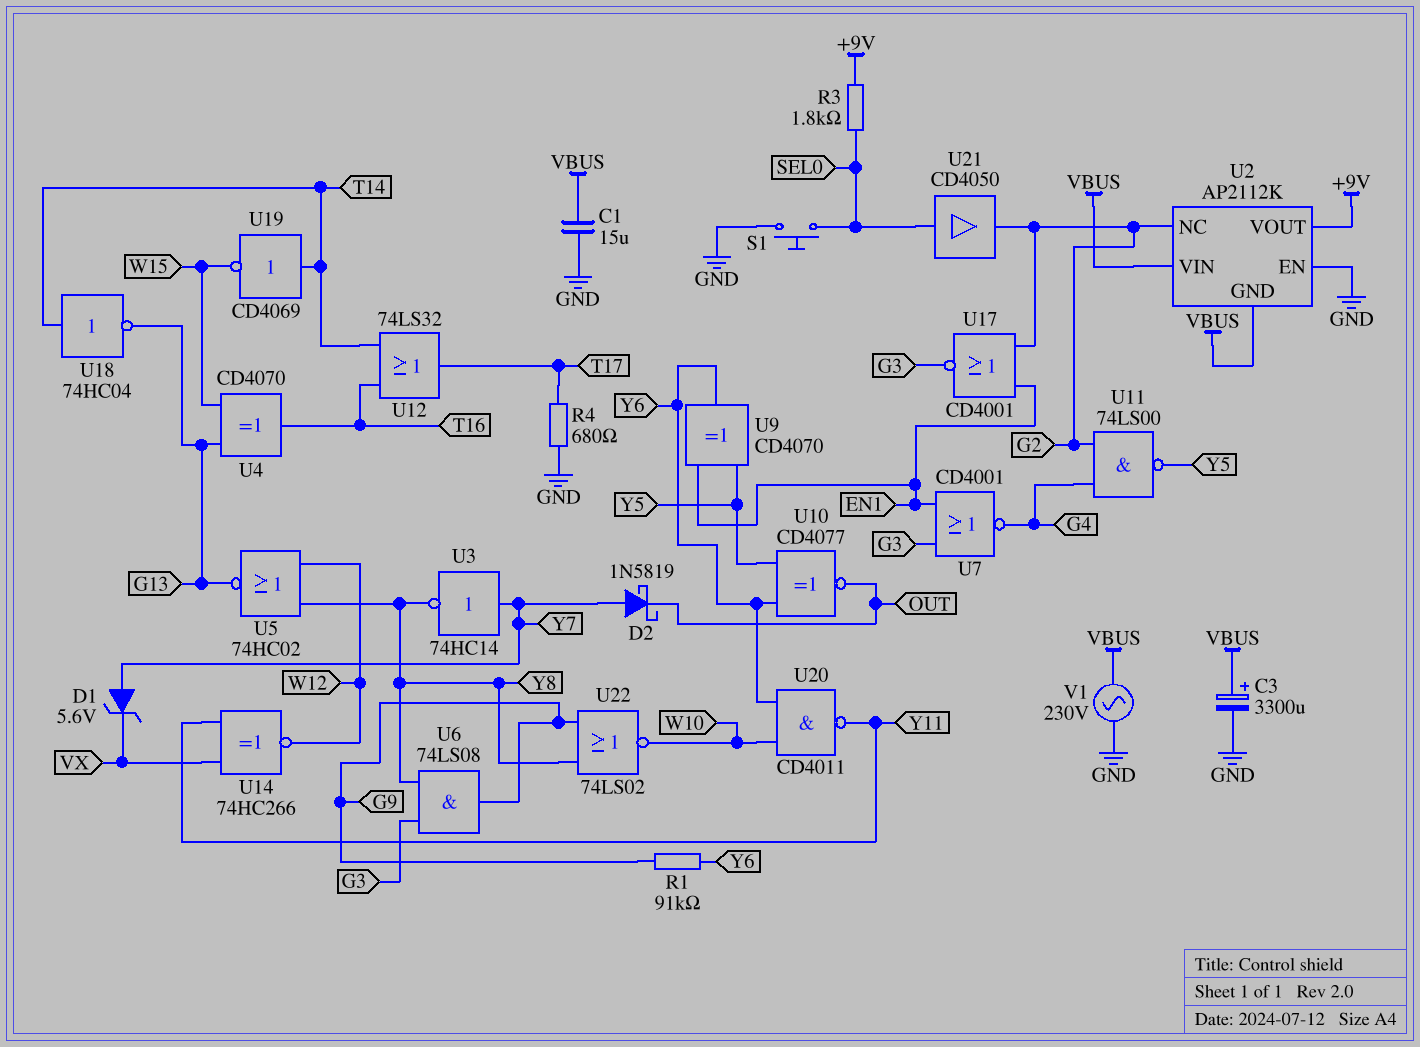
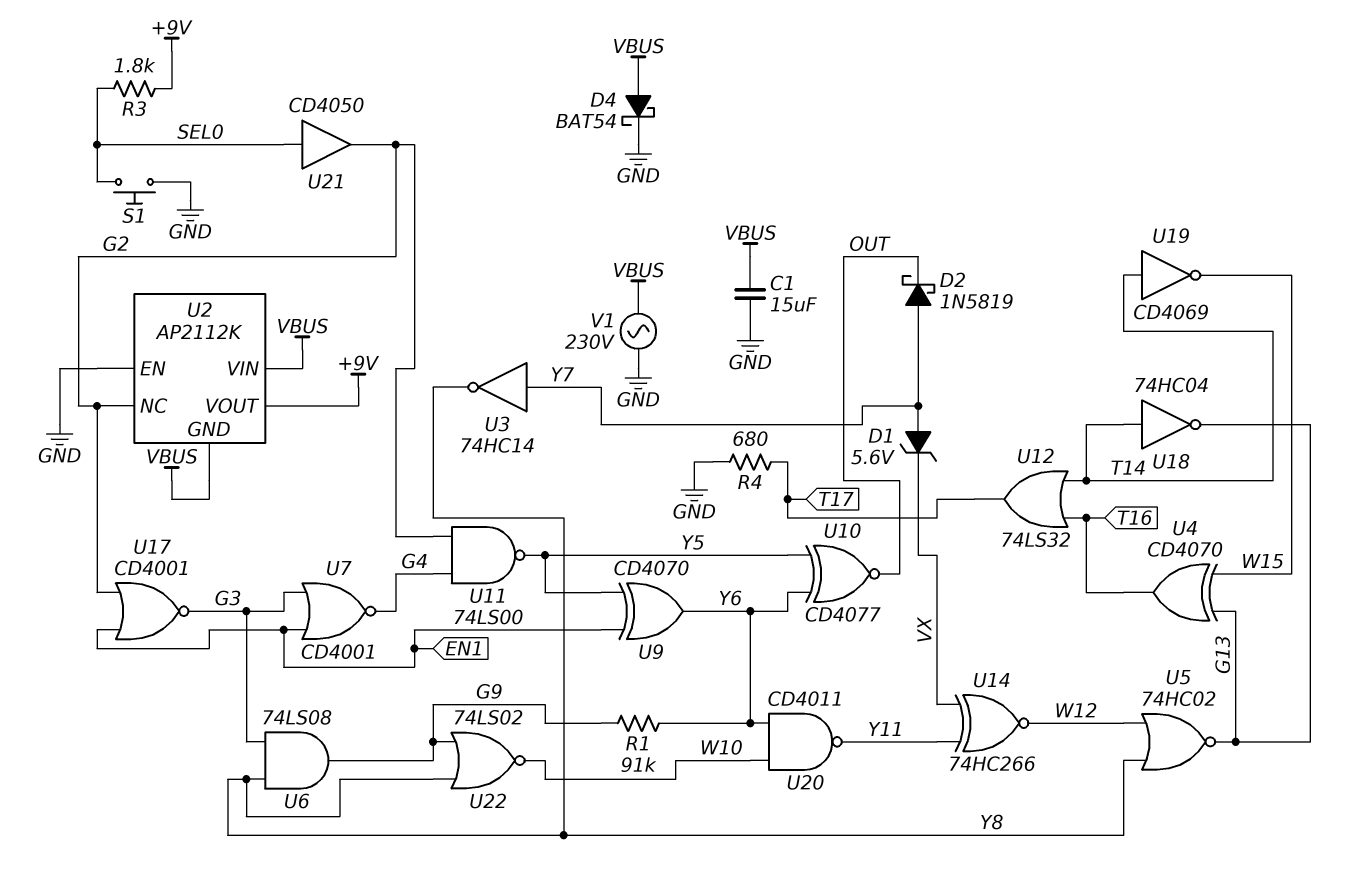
C3: 3300uF (plus VBUS, minus GND) -> none
D4: none -> schottky BAT54 (A VBUS, K GND)

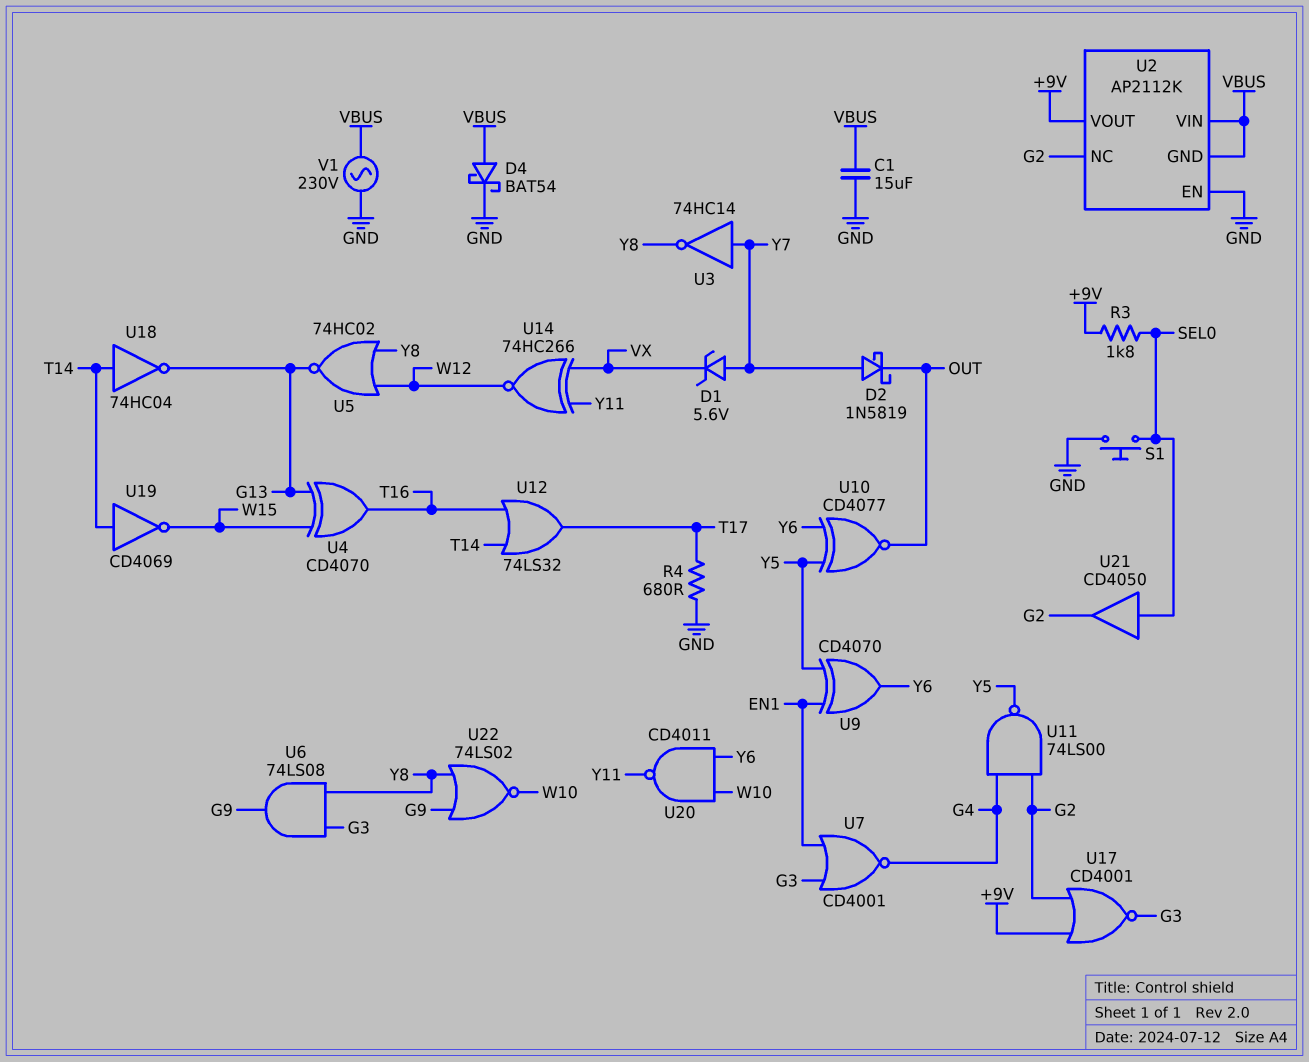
R1: 91k (G9, Y6) -> none
U17: NOR CD4001 (in EN1, in G2, out G3) -> NOR CD4001 (in +9V, in G2, out G3)

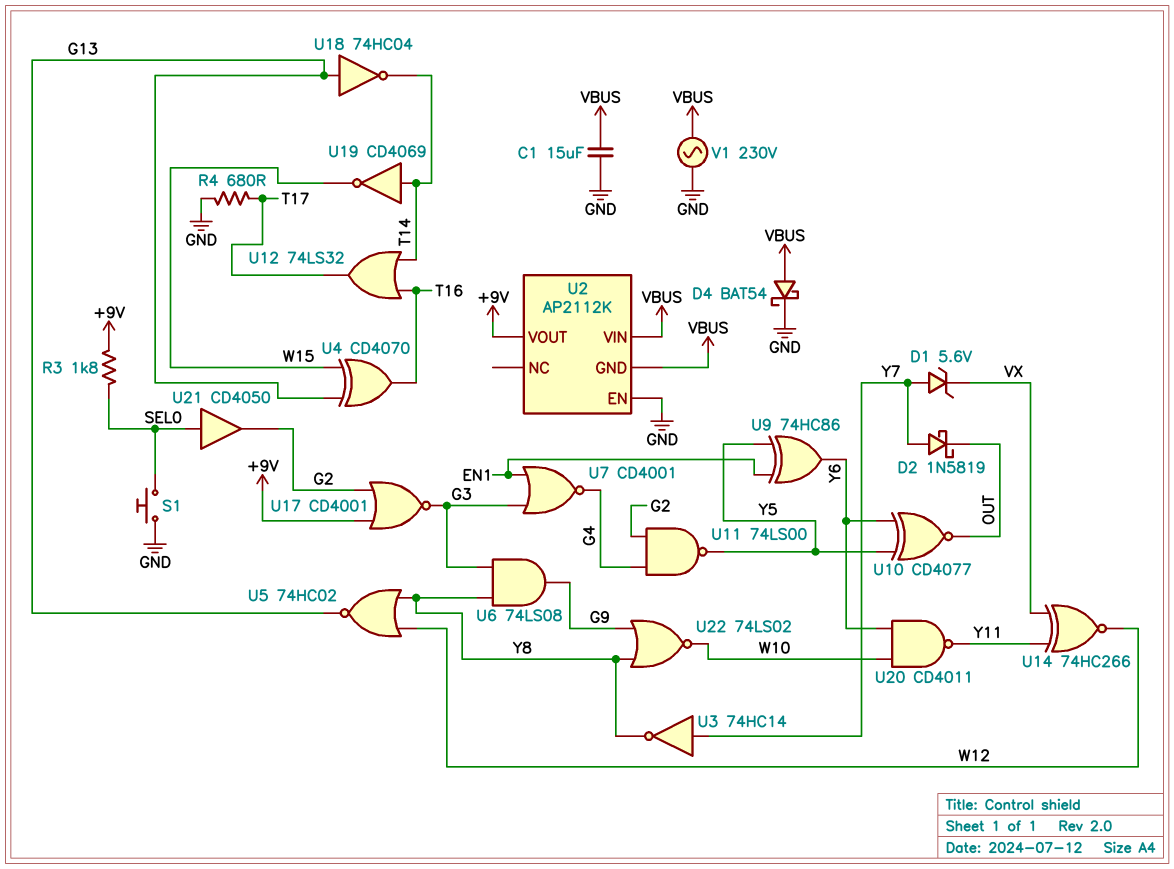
U2 pin NC: G2 -> none
U9: XOR CD4070 (in EN1, in Y5, out Y6) -> XOR 74HC86 (in EN1, in Y5, out Y6)
U18: NOT 74HC04 (in T14, out G13) -> NOT 74HC04 (in G13, out T14)

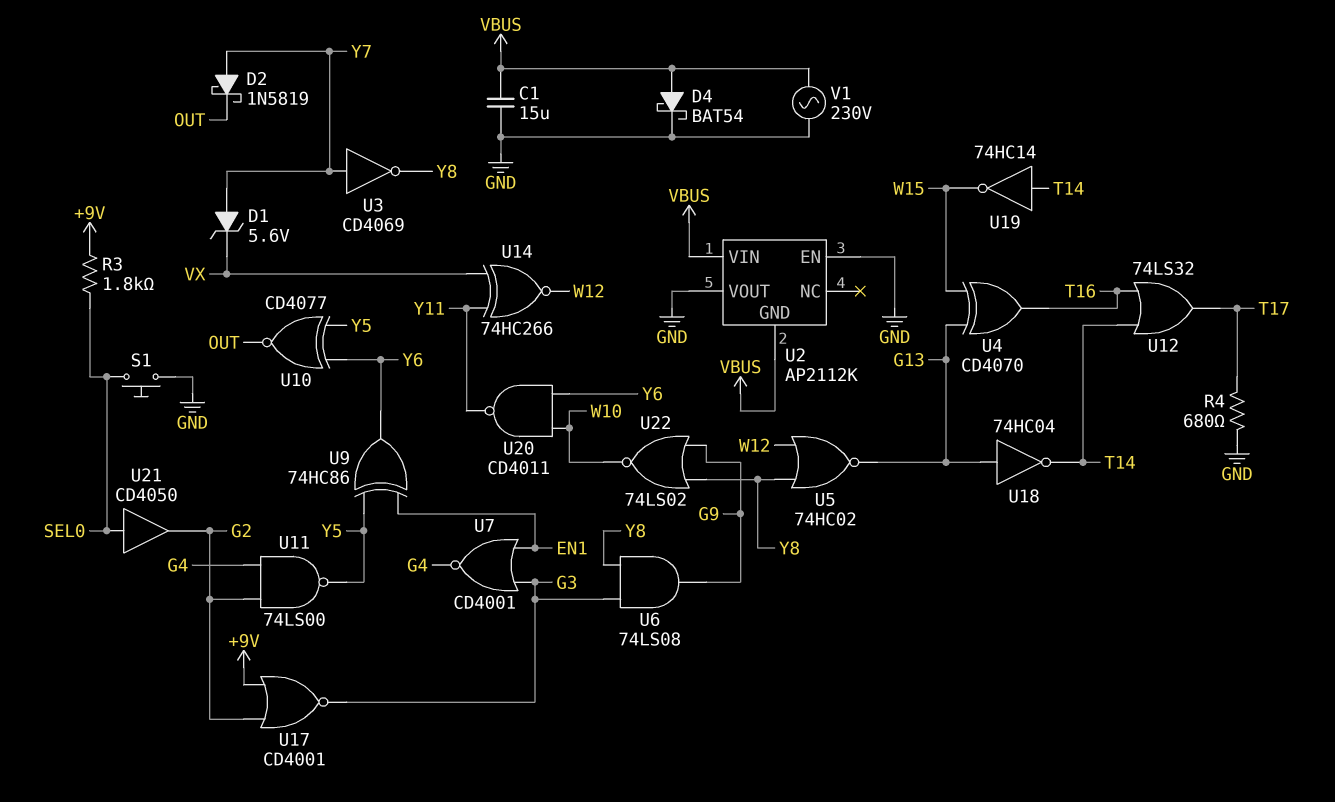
U2 pin VOUT: +9V -> GND
U3: NOT 74HC14 (in Y7, out Y8) -> NOT CD4069 (in Y7, out Y8)
U19: NOT CD4069 (in T14, out W15) -> NOT 74HC14 (in T14, out W15)

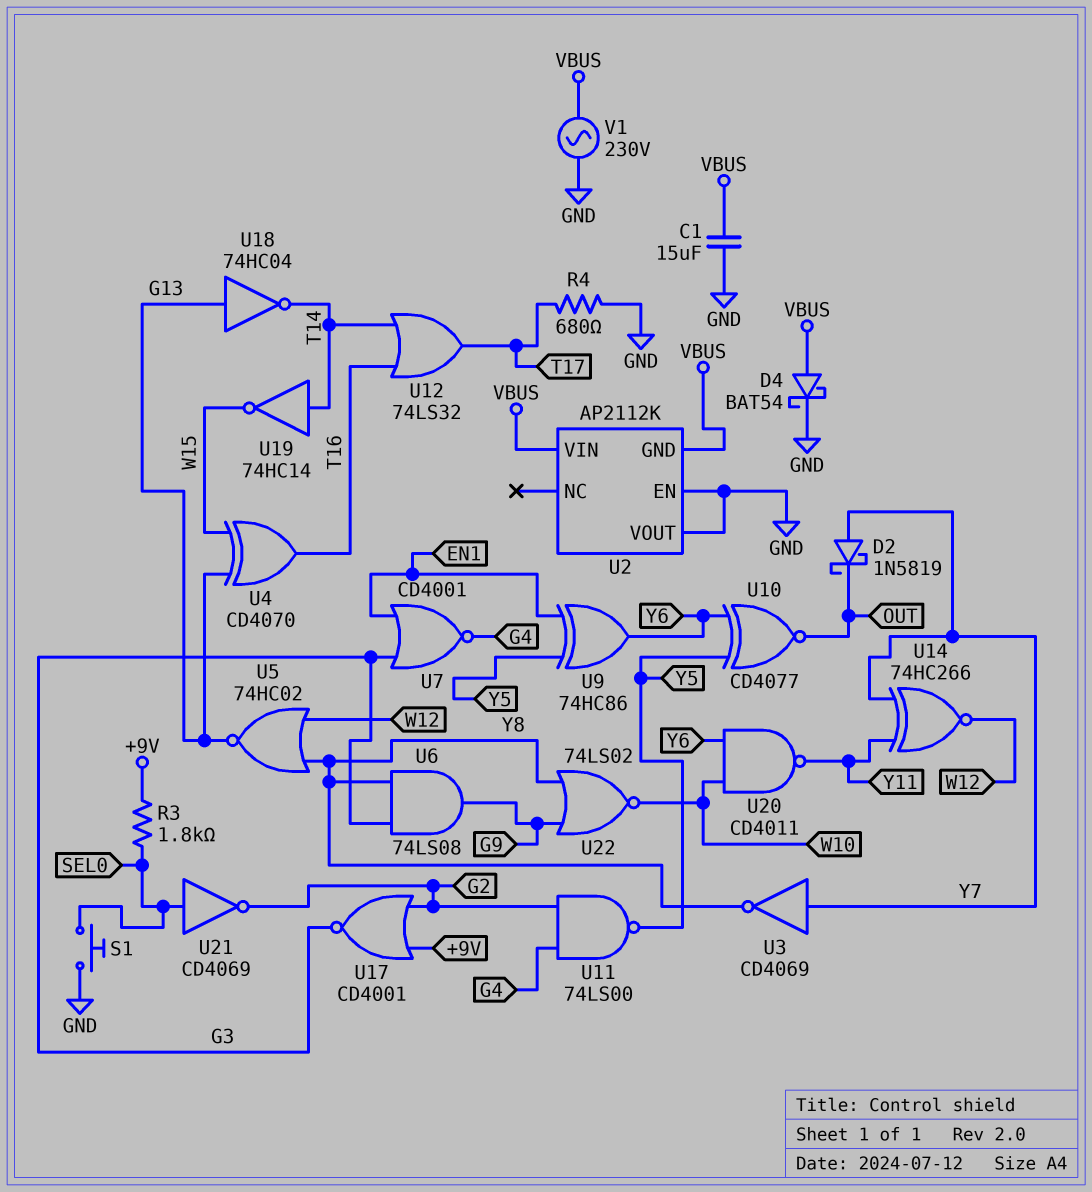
D1: zener 5.6V (A Y7, K VX) -> none
U14: XNOR 74HC266 (in VX, in Y11, out W12) -> XNOR 74HC266 (in Y7, in Y11, out W12)
U21: buffer CD4050 (in SEL0, out G2) -> NOT CD4069 (in SEL0, out G2)

